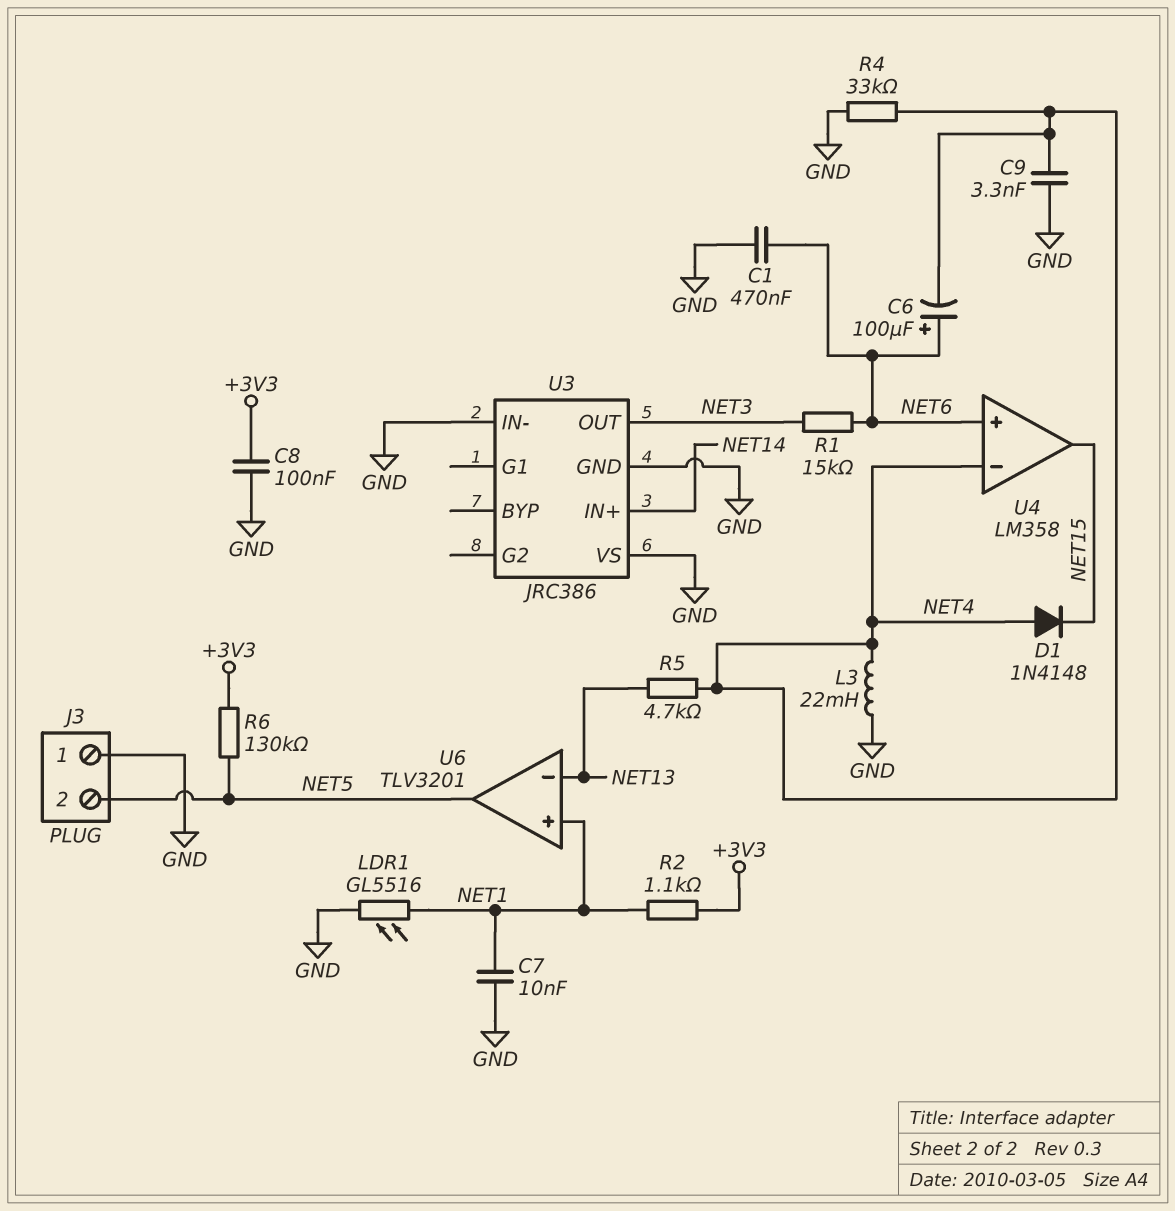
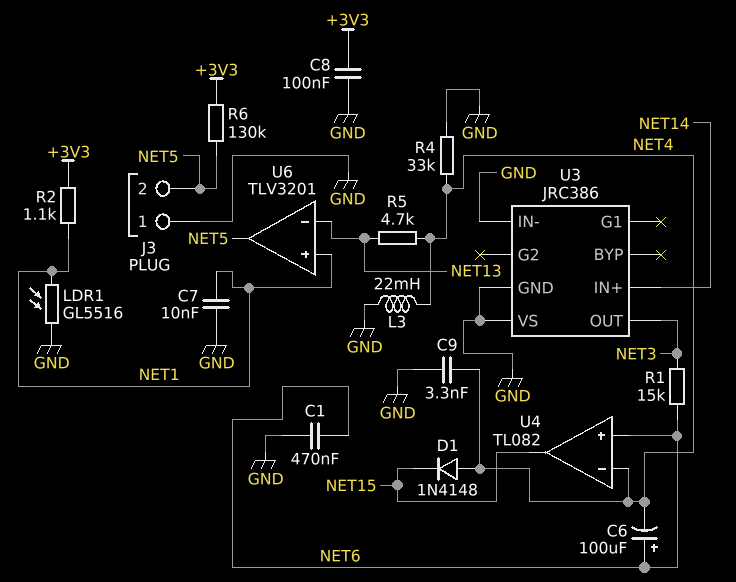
U4: LM358 -> TL082

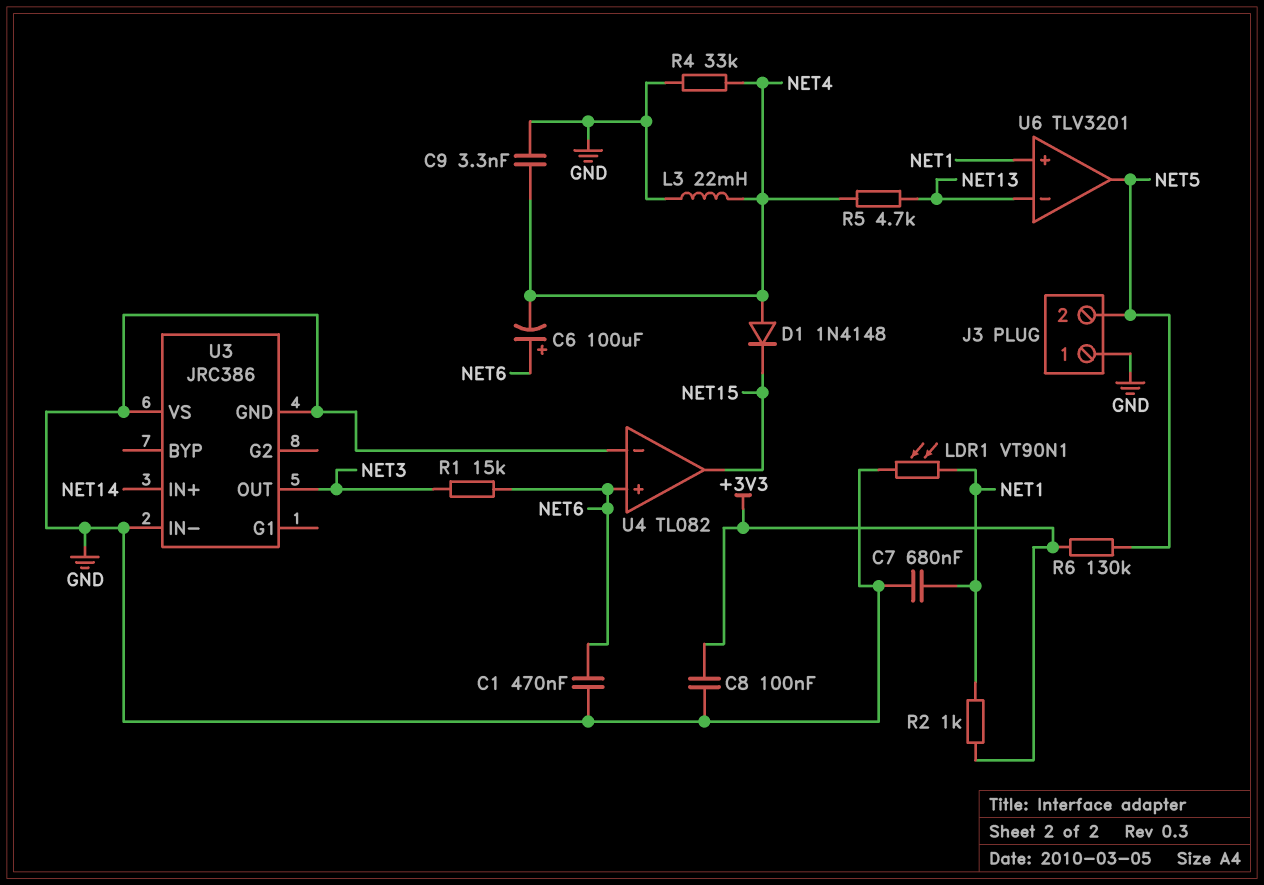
C7: 10nF (GND, NET1) -> 680nF (GND, NET1)
LDR1: GL5516 (GND, NET1) -> VT90N1 (GND, NET1)
R2: 1.1k (+3V3, NET1) -> 1k (+3V3, NET1)
U4 pin in-: NET4 -> GND

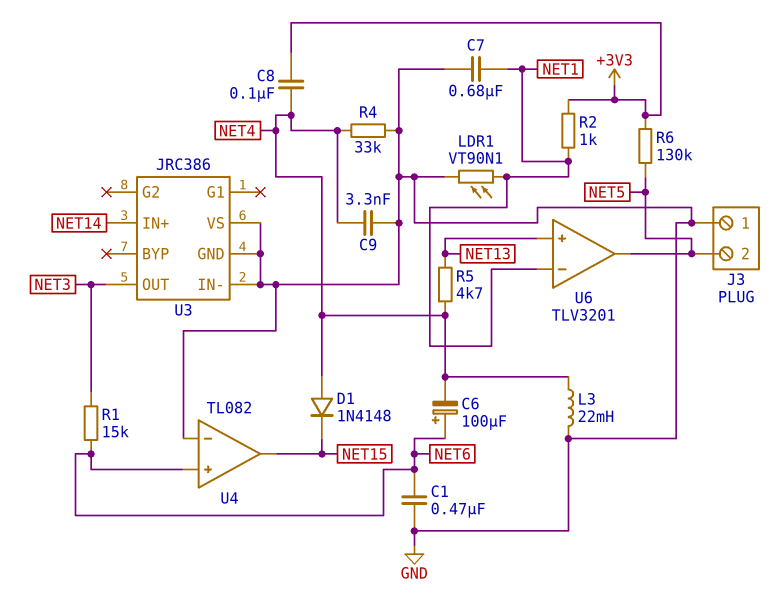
C8: 100nF (+3V3, GND) -> 100nF (+3V3, NET4)
U6 pin in+: NET1 -> NET13
U6 pin in-: NET13 -> NET1

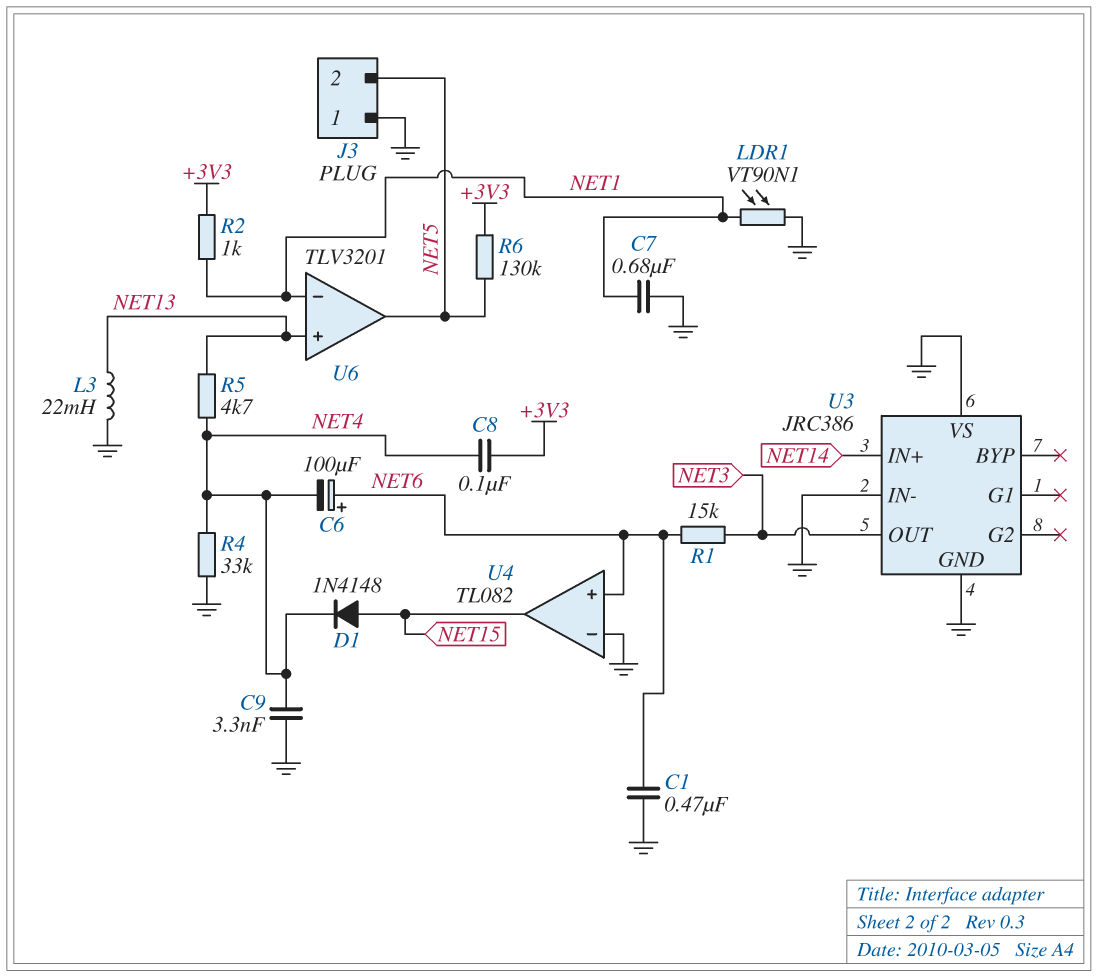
D1: diode 1N4148 (A NET4, K NET15) -> diode 1N4148 (A NET15, K NET4)
L3: 22mH (GND, NET4) -> 22mH (GND, NET13)

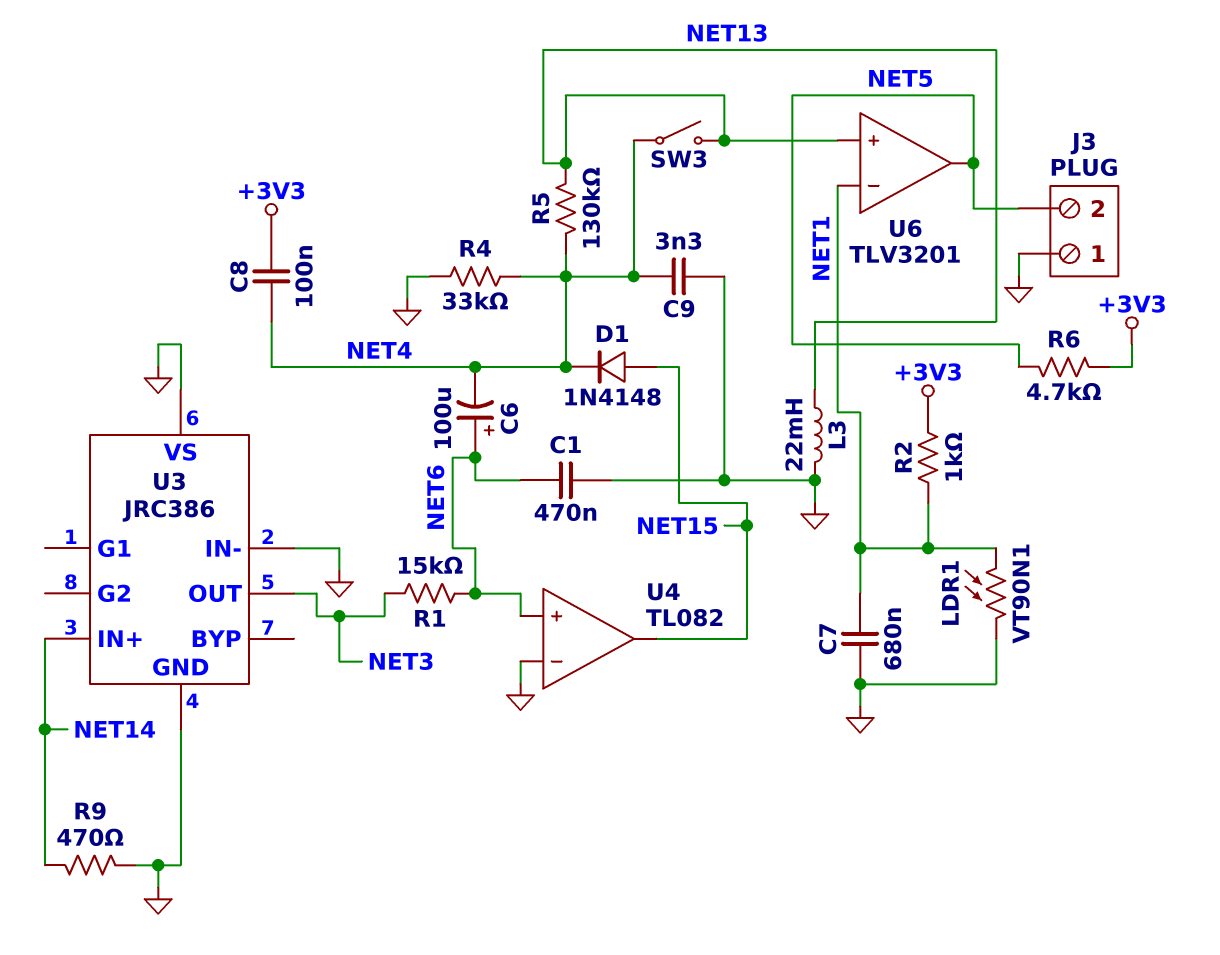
R5: 4.7k (NET4, NET13) -> 130k (NET4, NET13)
R6: 130k (+3V3, NET5) -> 4.7k (+3V3, NET5)
R9: none -> 470 (GND, NET14)
SW3: none -> switch (NET4, NET13)

